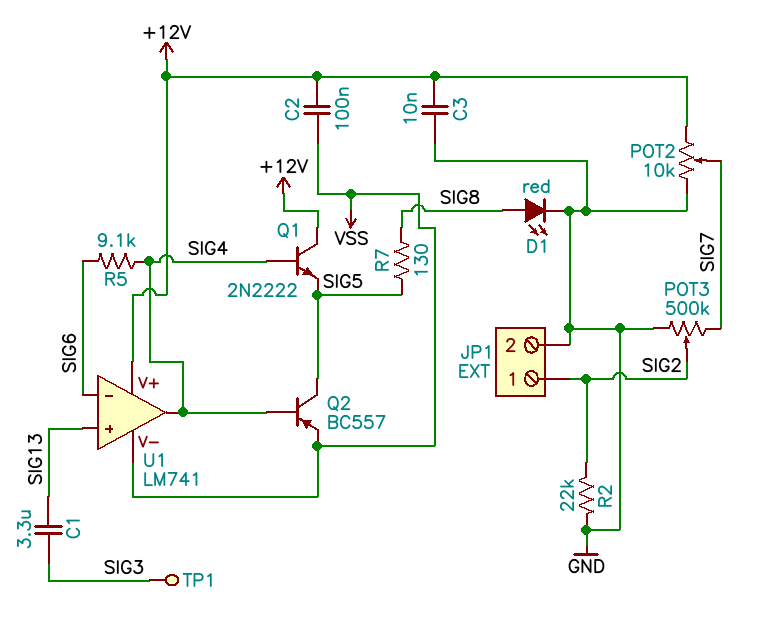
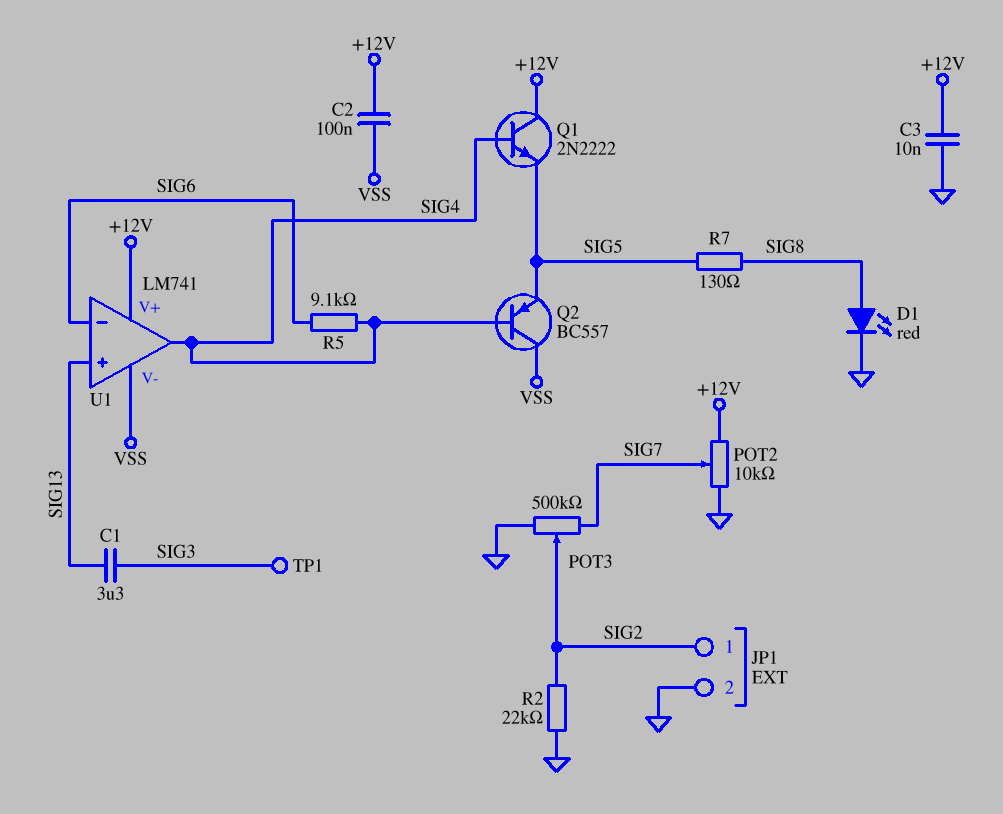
Q2: PNP BC557 (B SIG4, C SIG5, E VSS) -> PNP BC557 (B SIG4, C VSS, E SIG5)

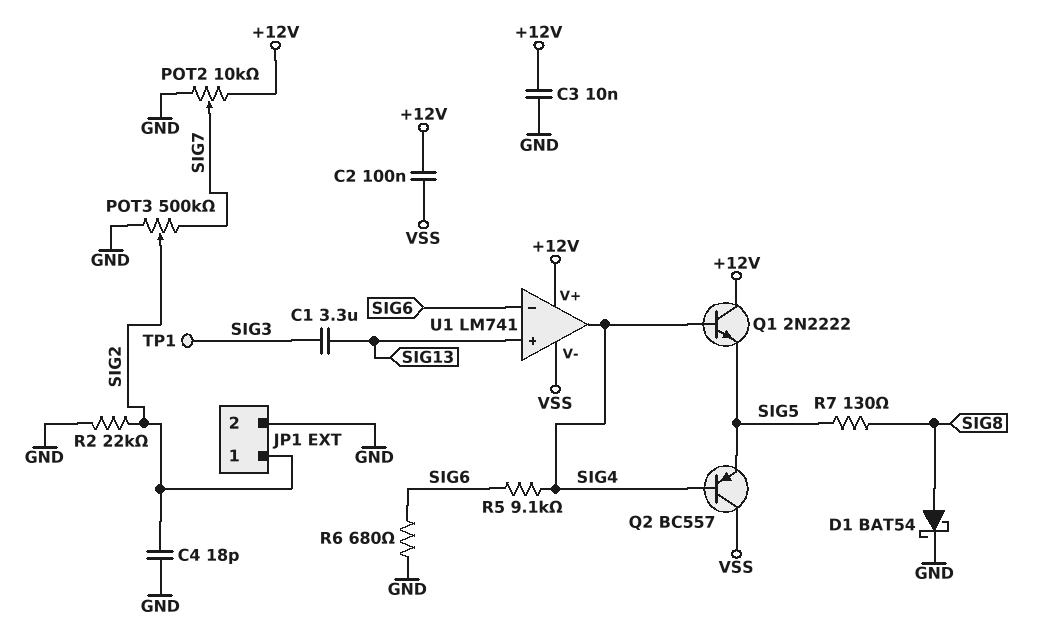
C4: none -> 18pF (GND, SIG2)
D1: LED red (A SIG8, K GND) -> schottky BAT54 (A SIG8, K GND)
R6: none -> 680 (GND, SIG6)

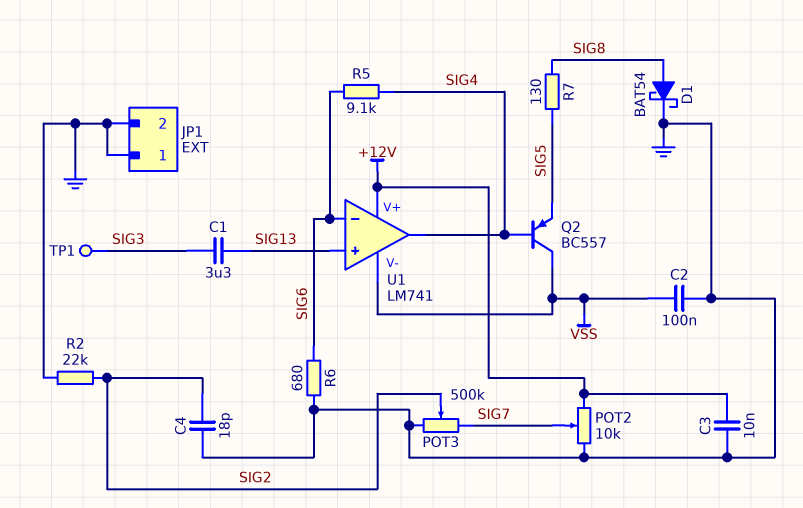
C2: 100nF (+12V, VSS) -> 100nF (GND, VSS)
JP1 pin 1: SIG2 -> GND
Q1: NPN 2N2222 (B SIG4, C +12V, E SIG5) -> none

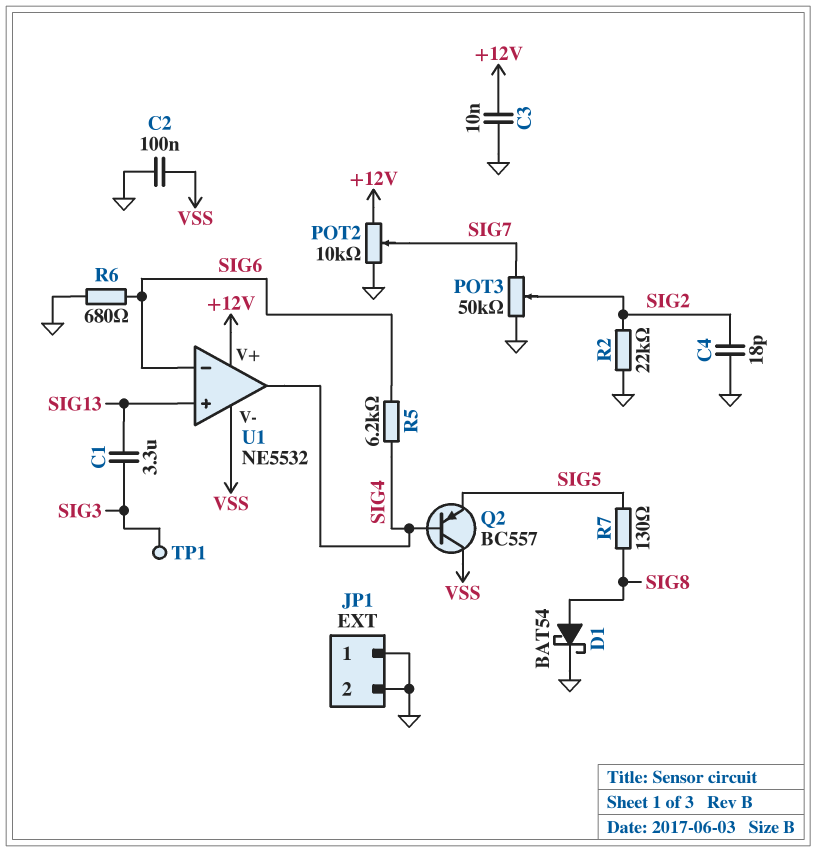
POT3: 500k (GND, SIG7, wiper SIG2) -> 50k (GND, SIG7, wiper SIG2)
R5: 9.1k (SIG4, SIG6) -> 6.2k (SIG4, SIG6)
U1: LM741 -> NE5532

